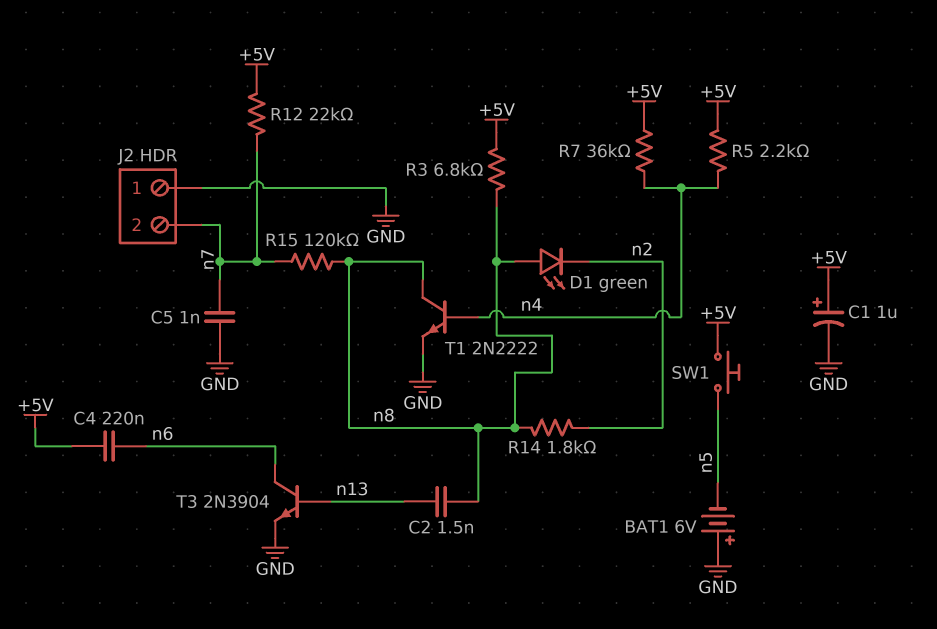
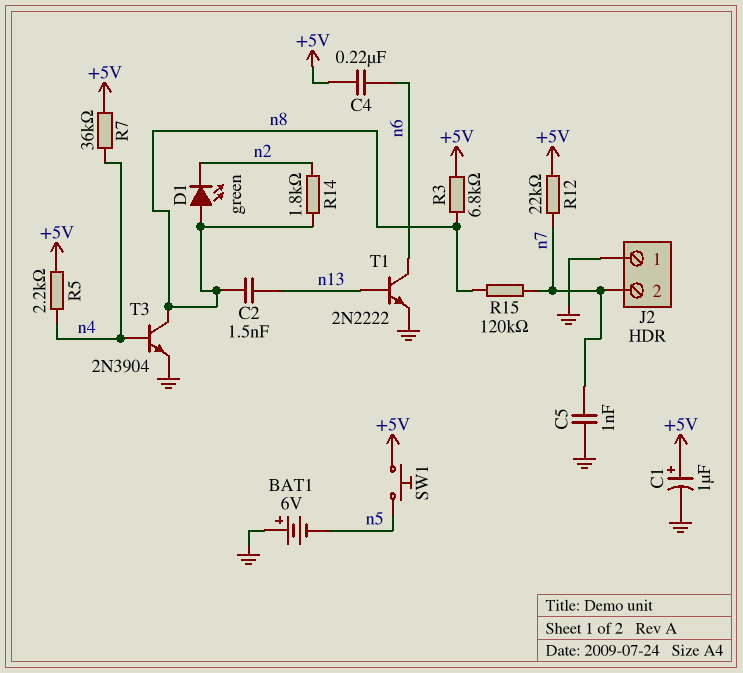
T1: NPN 2N2222 (B n4, C n8, E GND) -> NPN 2N2222 (B n13, C n6, E GND)
T3: NPN 2N3904 (B n13, C n6, E GND) -> NPN 2N3904 (B n4, C n8, E GND)

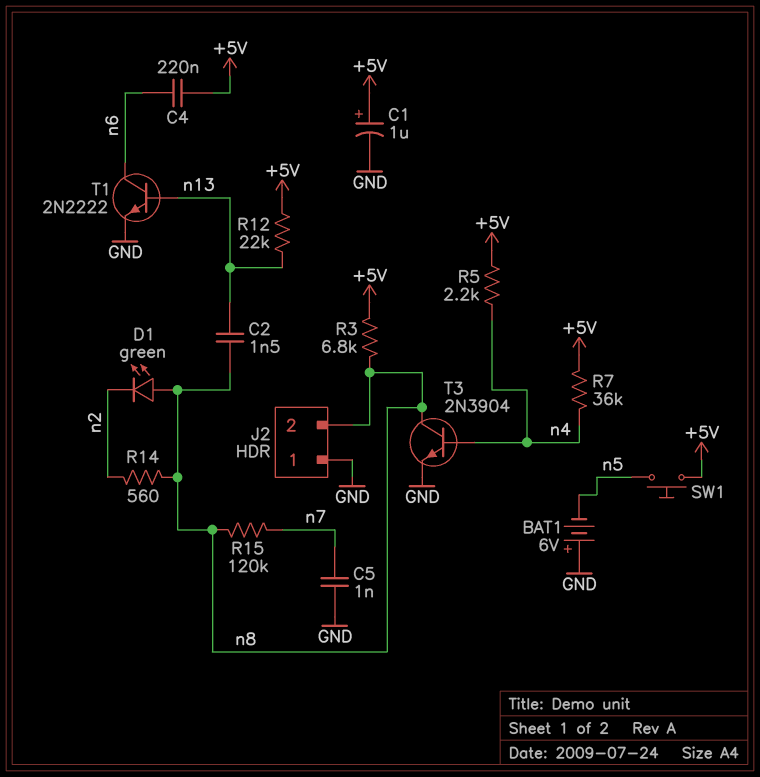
J2 pin 2: n7 -> n8
R12: 22k (+5V, n7) -> 22k (+5V, n13)
R14: 1.8k (n2, n8) -> 560 (n2, n8)

